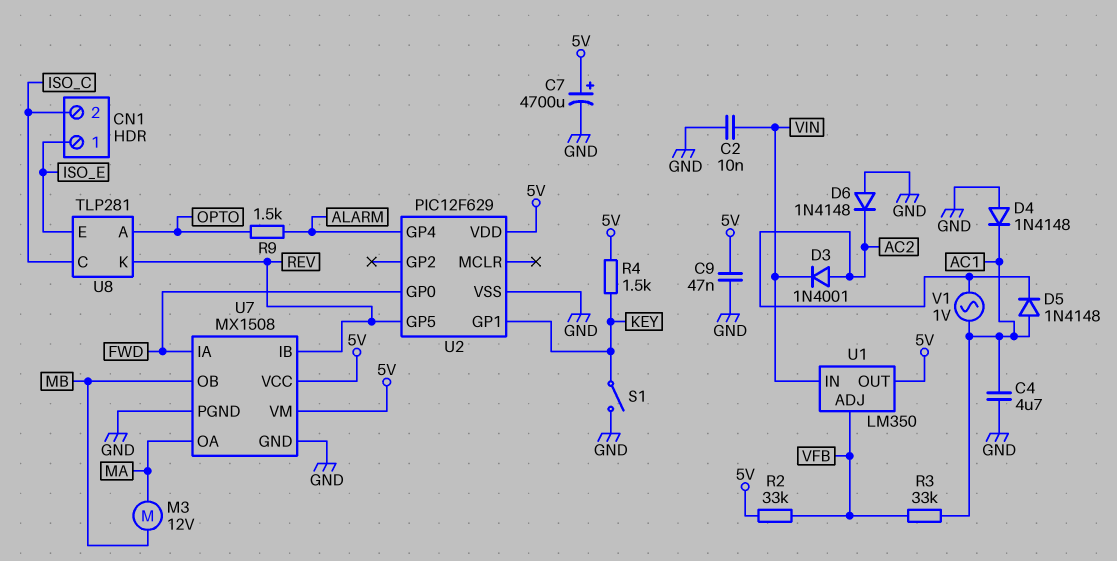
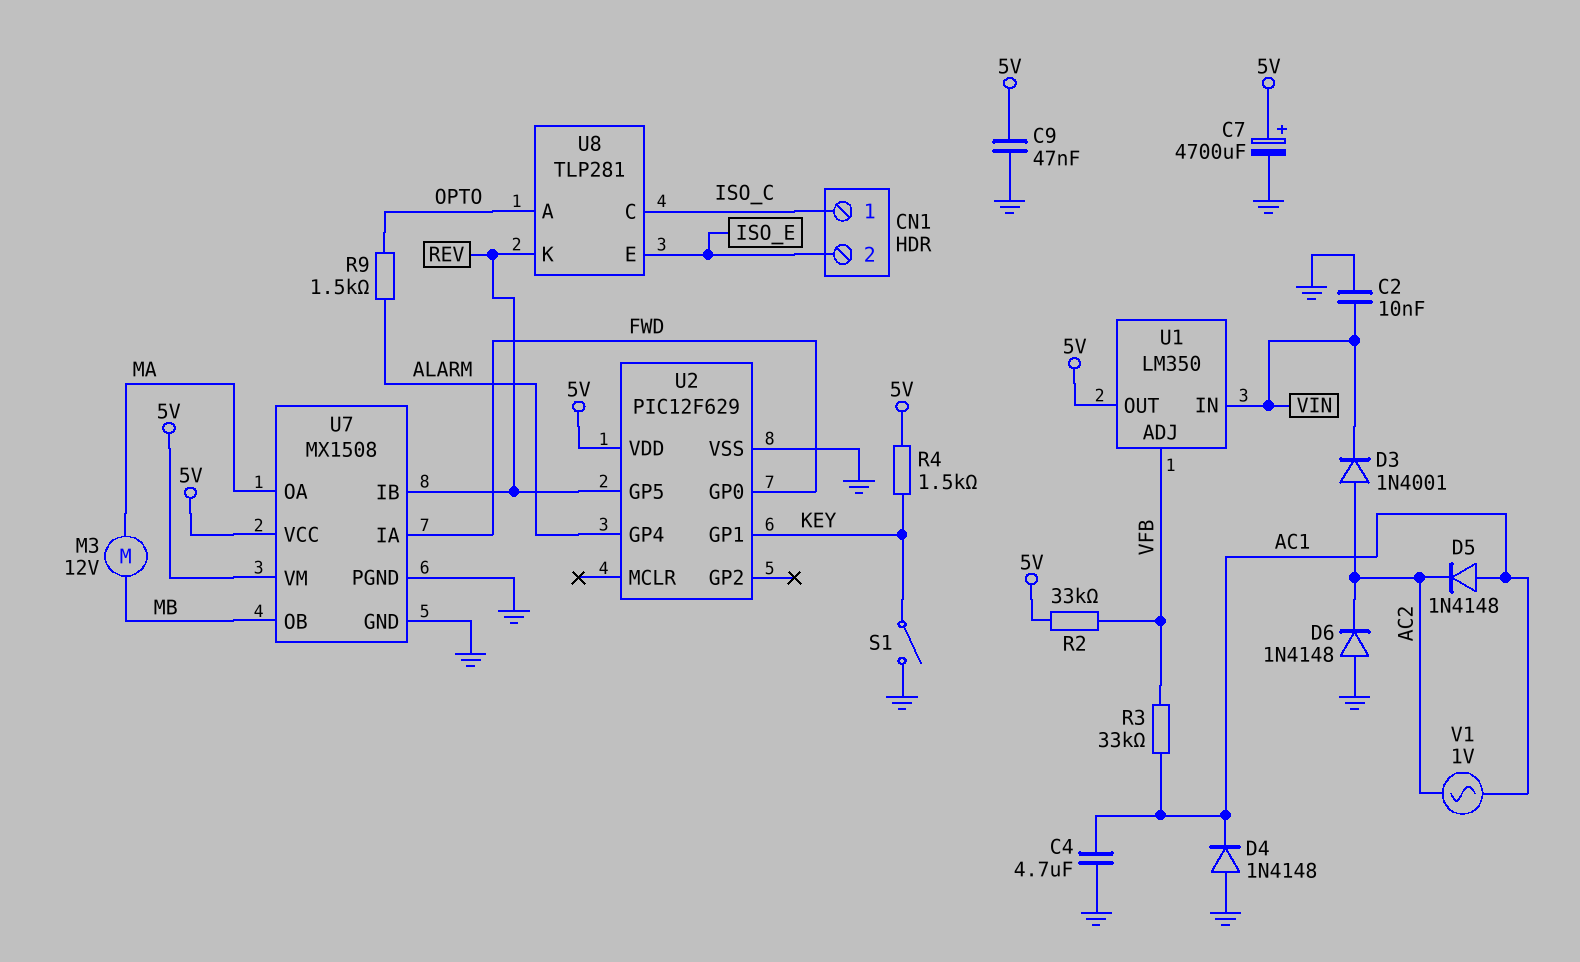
CN1 pin 1: ISO_E -> ISO_C
CN1 pin 2: ISO_C -> ISO_E

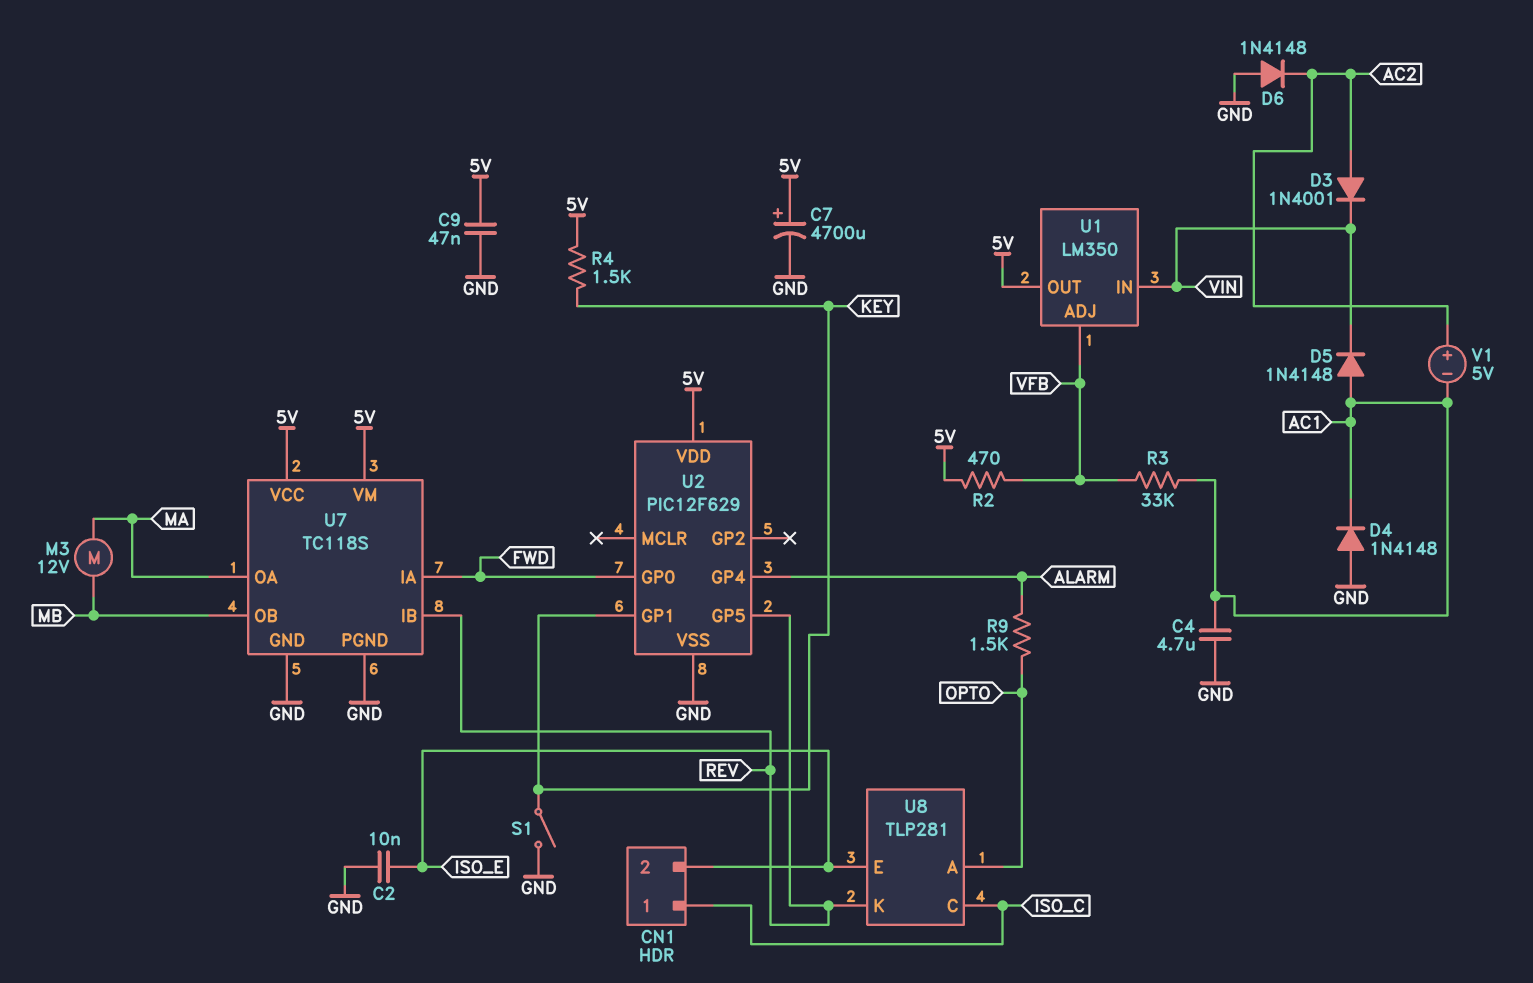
C2: 10nF (GND, VIN) -> 10nF (GND, ISO_E)
D5: diode 1N4148 (A AC1, K AC2) -> diode 1N4148 (A AC1, K VIN)
R2: 33k (5V, VFB) -> 470 (5V, VFB)
U7: MX1508 -> TC118S
V1: AC 1V (AC1, AC2) -> 5V (plus AC2, minus AC1)

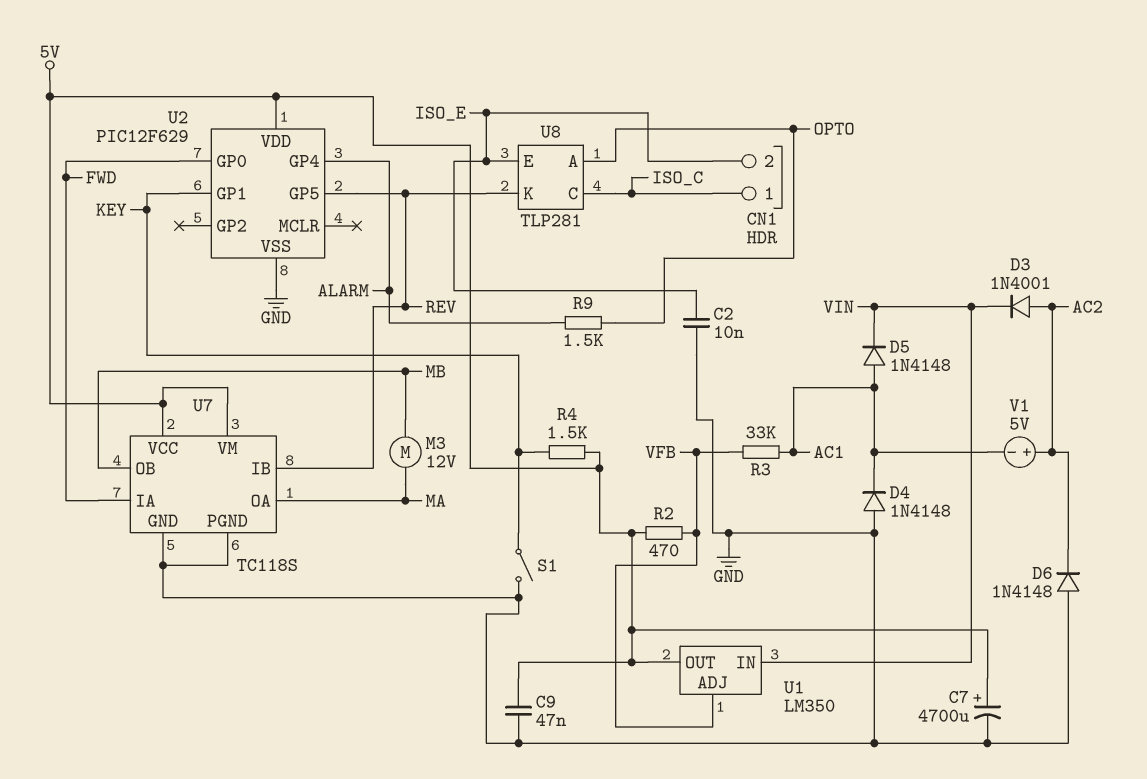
C4: 4.7uF (AC1, GND) -> none

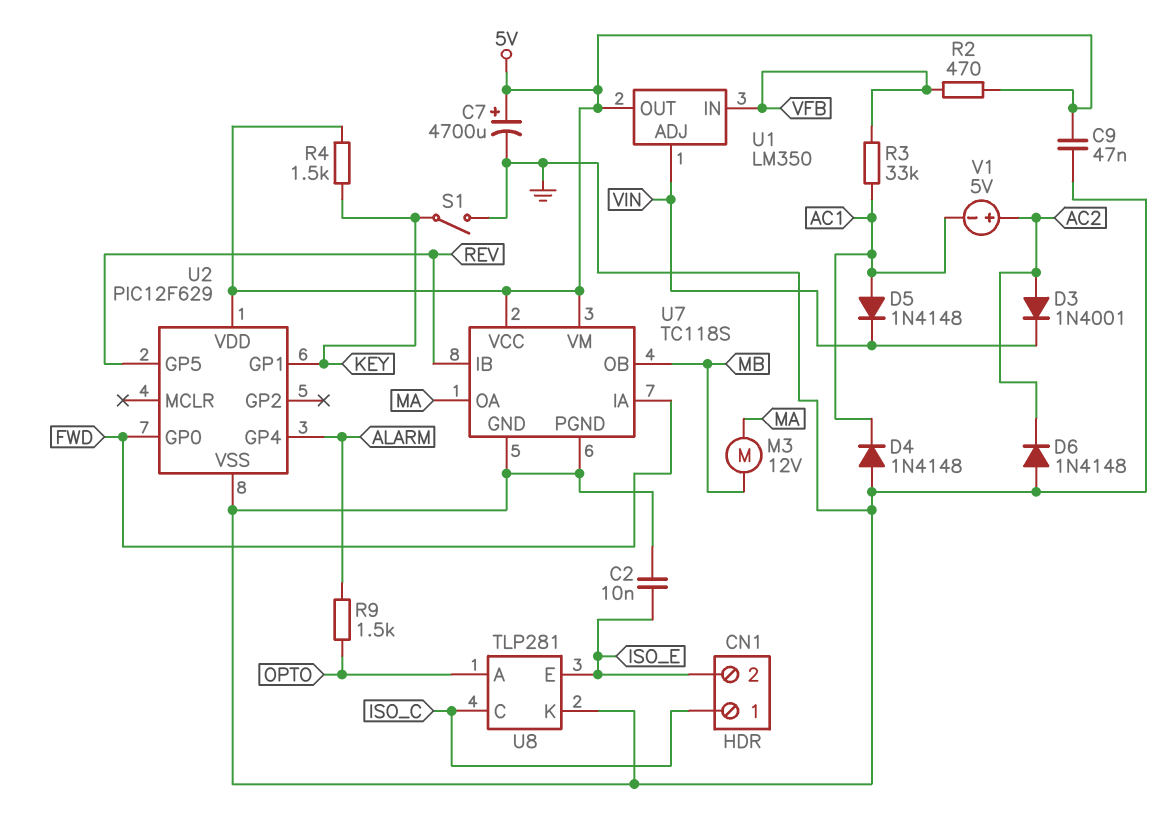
U1 pin ADJ: VFB -> VIN
U1 pin IN: VIN -> VFB
U8 pin K: REV -> GND

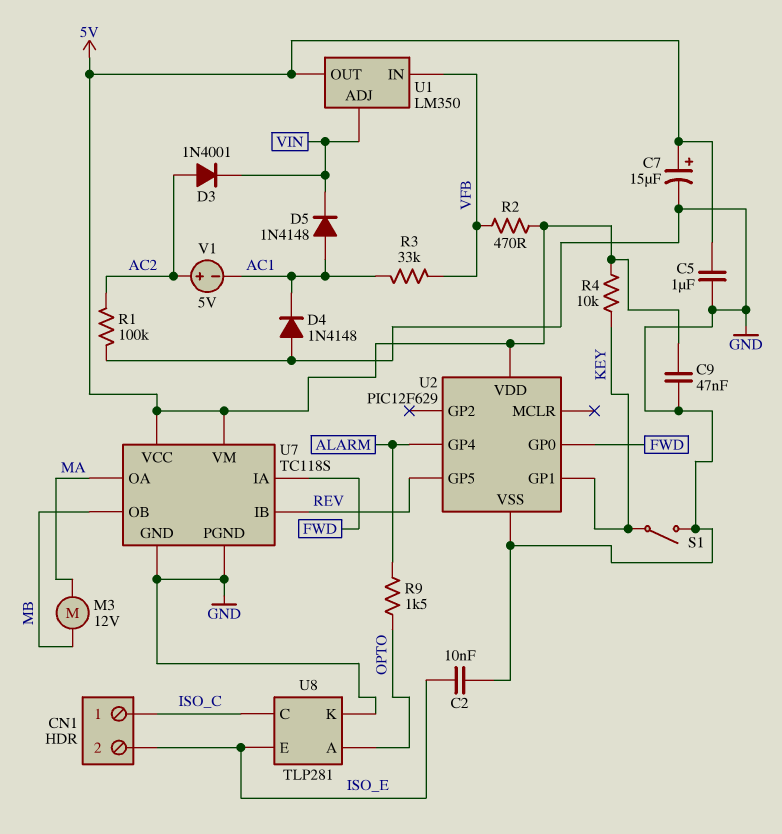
C5: none -> 1uF (5V, GND)
C7: 4700uF (plus 5V, minus GND) -> 15uF (plus 5V, minus GND)
D6: diode 1N4148 (A GND, K AC2) -> none
R1: none -> 100k (AC2, GND)
R4: 1.5k (5V, KEY) -> 10k (5V, KEY)

